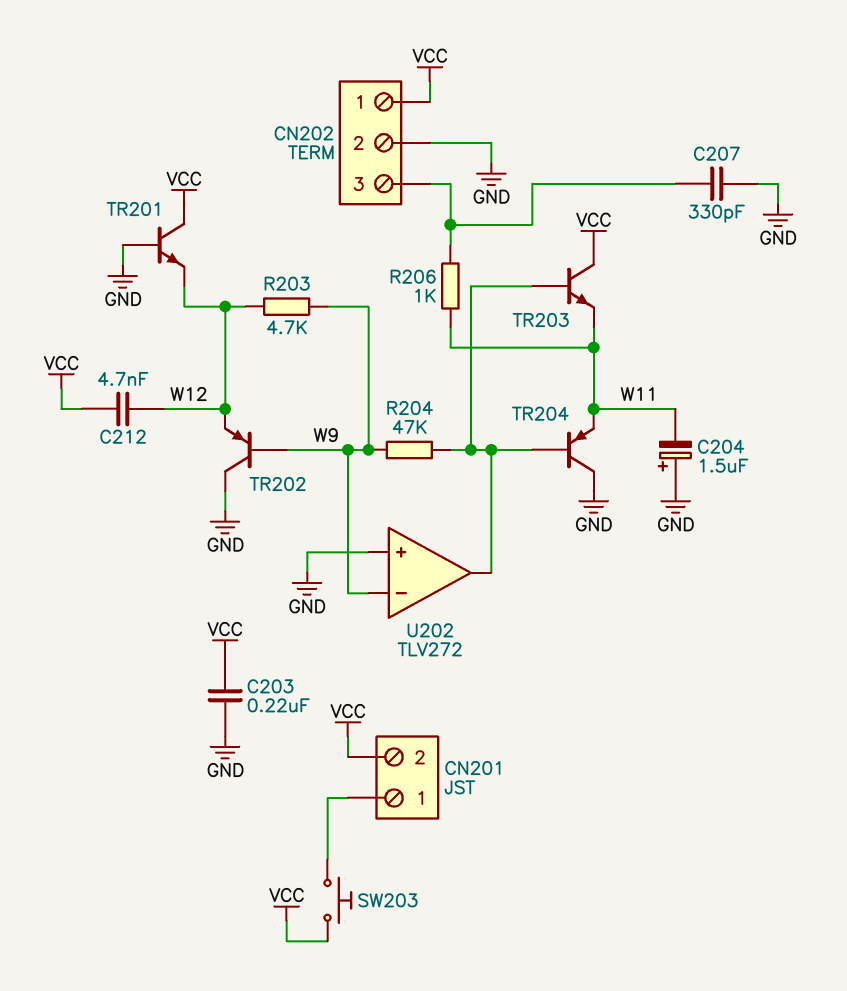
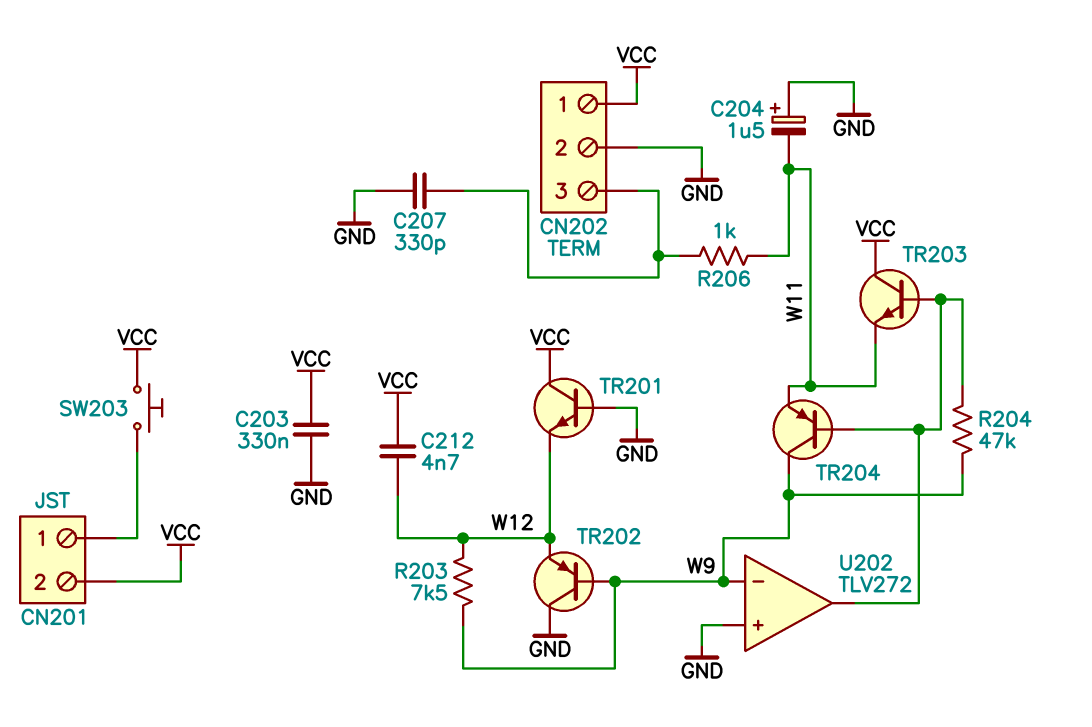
C203: 220nF (GND, VCC) -> 330nF (GND, VCC)
R203: 4.7k (W9, W12) -> 7.5k (W9, W12)
TR204: PNP (B U202/out, C GND, E W11) -> PNP (B U202/out, C W9, E W11)

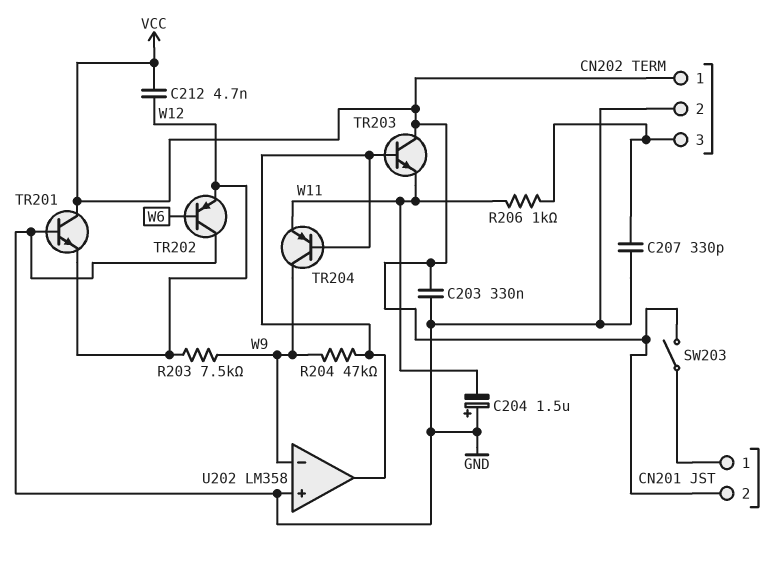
SW203: button (CN201/1, VCC) -> switch (CN201/1, VCC)
TR202: PNP (B W9, C GND, E W12) -> PNP (B W6, C GND, E W12)
U202: TLV272 -> LM358

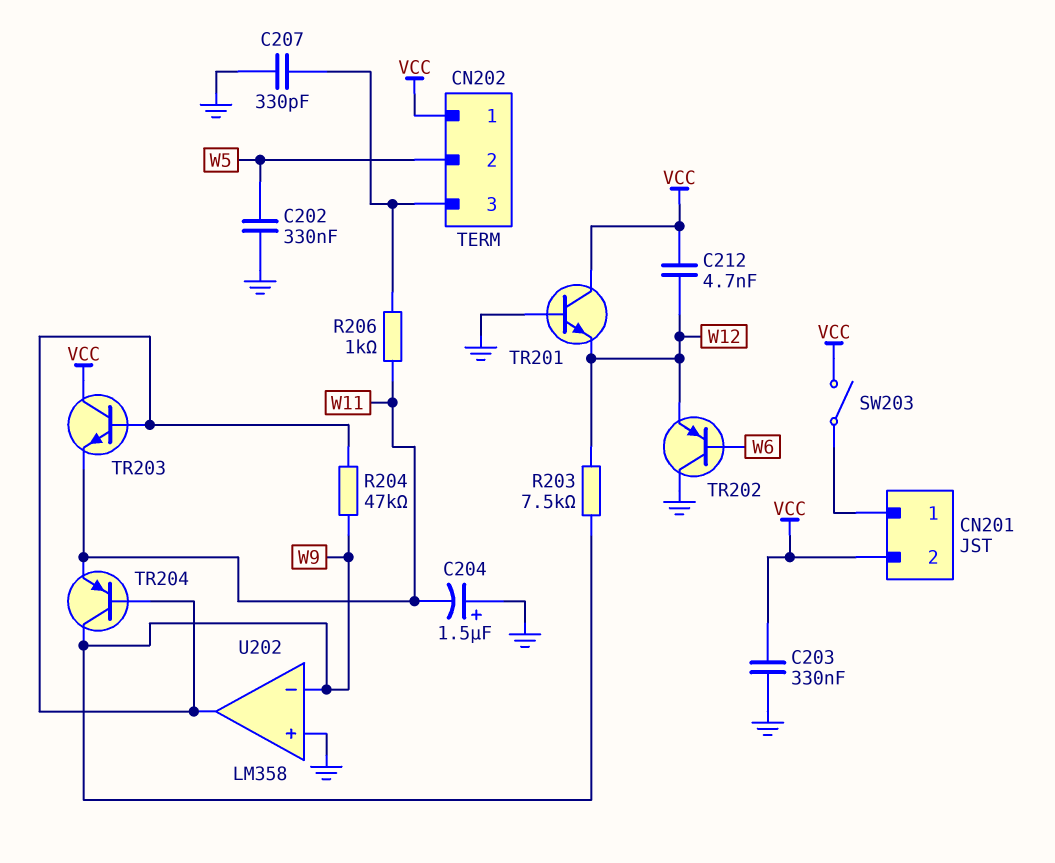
C202: none -> 330nF (GND, W5)
CN202 pin 2: GND -> W5

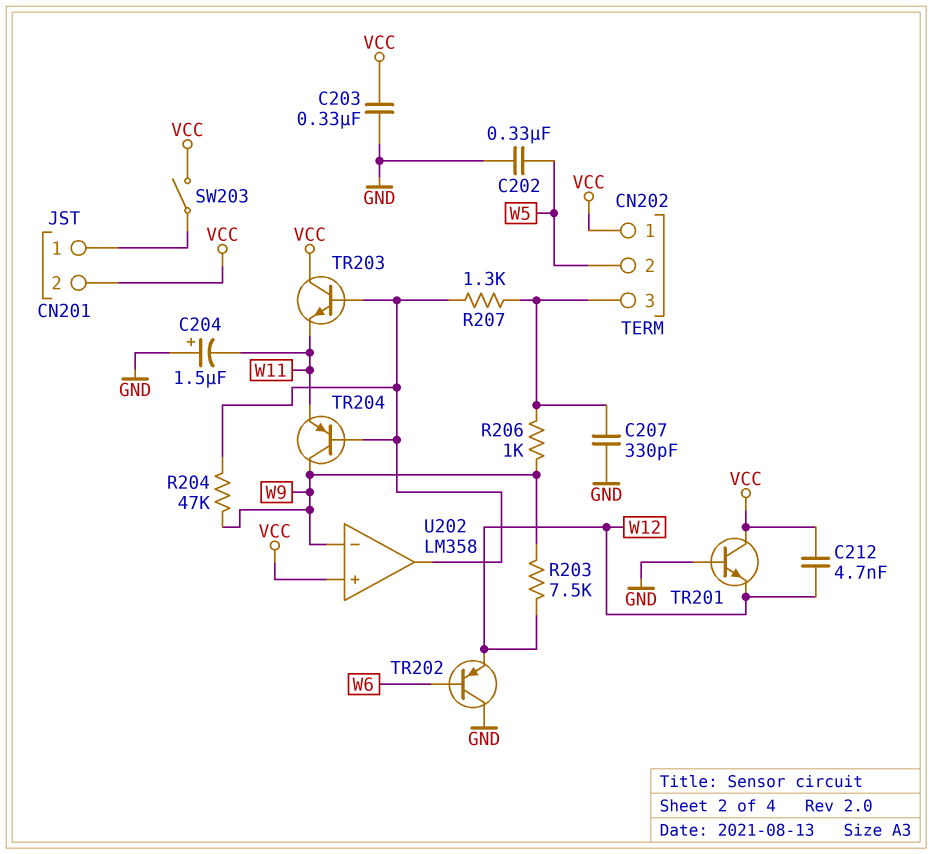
R206: 1k (CN202/3, W11) -> 1k (CN202/3, W9)
R207: none -> 1.3k (CN202/3, U202/out)
U202 pin in+: GND -> VCC

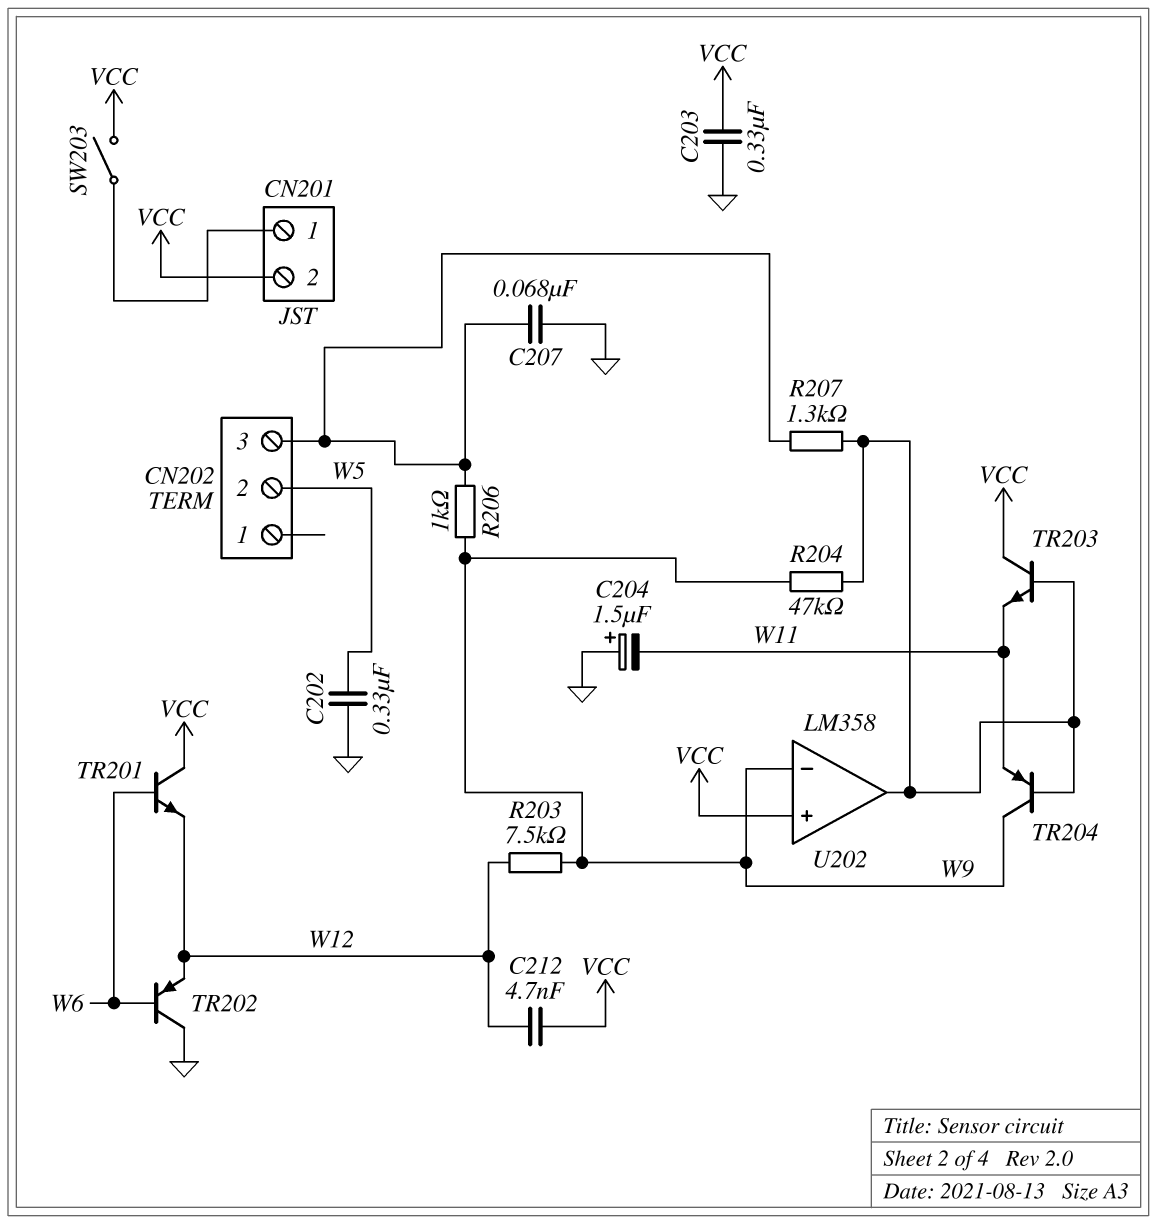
C207: 330pF (CN202/3, GND) -> 68nF (CN202/3, GND)
CN202 pin 1: VCC -> none
TR201: NPN (B GND, C VCC, E W12) -> NPN (B W6, C VCC, E W12)

